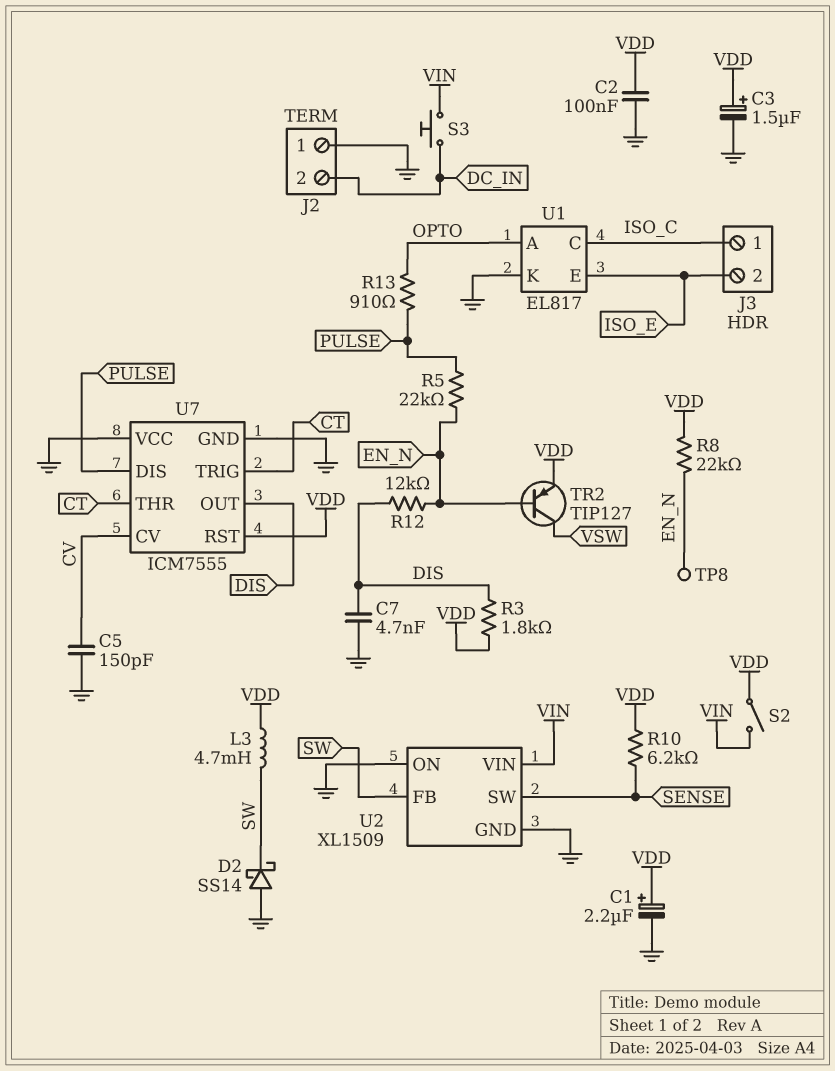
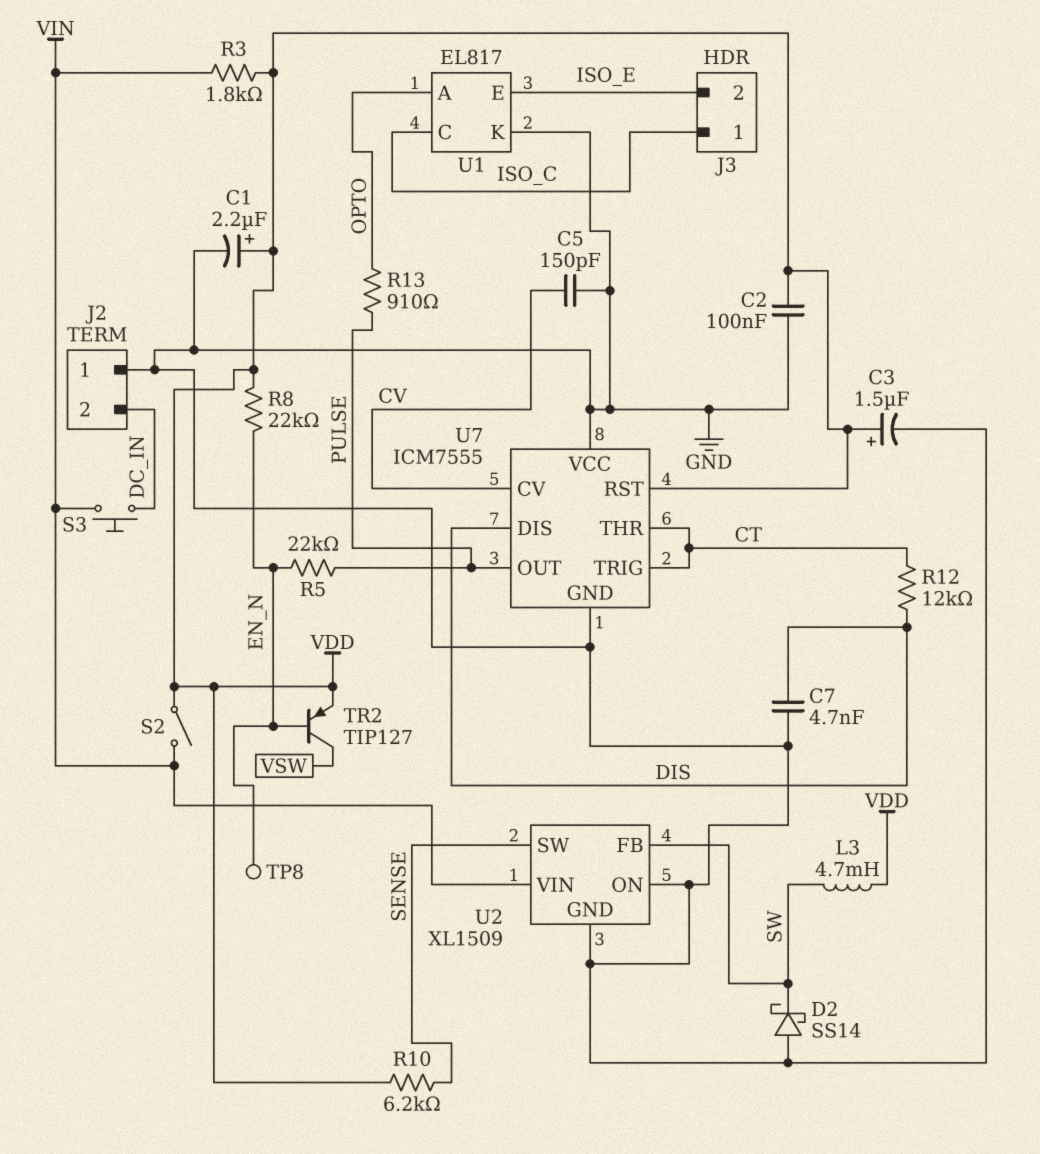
R3: 1.8k (DIS, VDD) -> 1.8k (VDD, VIN)
R12: 12k (DIS, EN_N) -> 12k (CT, DIS)
U7 pin DIS: PULSE -> DIS
U7 pin OUT: DIS -> PULSE

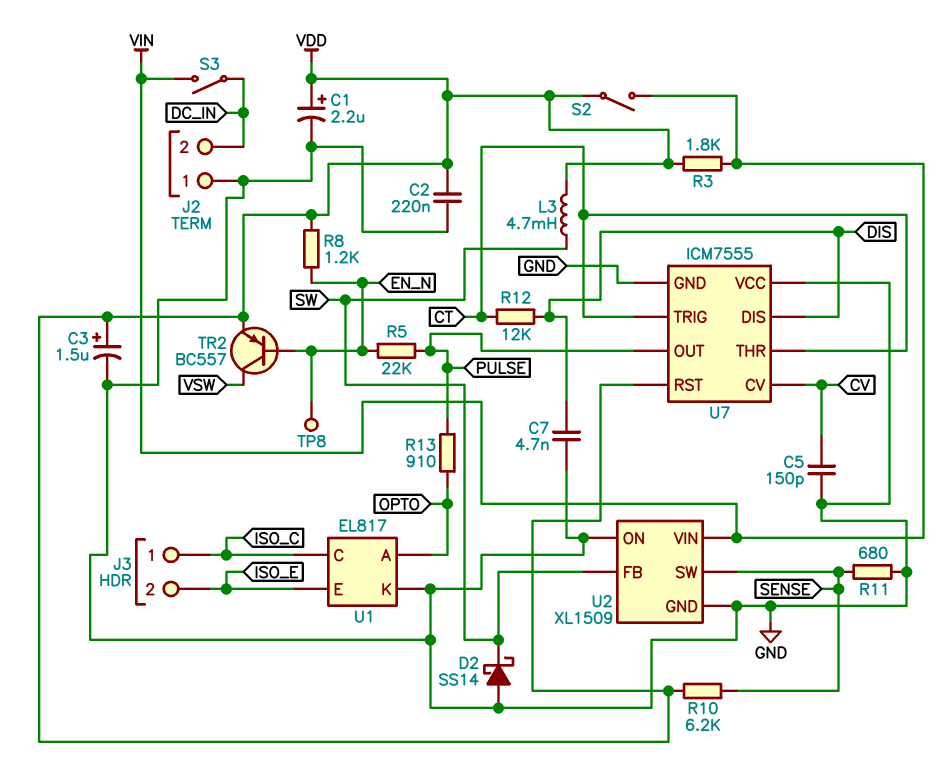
C2: 100nF (GND, VDD) -> 220nF (GND, VDD)
R8: 22k (EN_N, VDD) -> 1.2k (EN_N, VDD)
R11: none -> 680 (GND, SENSE)
S3: button (DC_IN, VIN) -> switch (DC_IN, VIN)
TR2: PNP TIP127 (B EN_N, C VSW, E VDD) -> PNP BC557 (B EN_N, C VSW, E VDD)

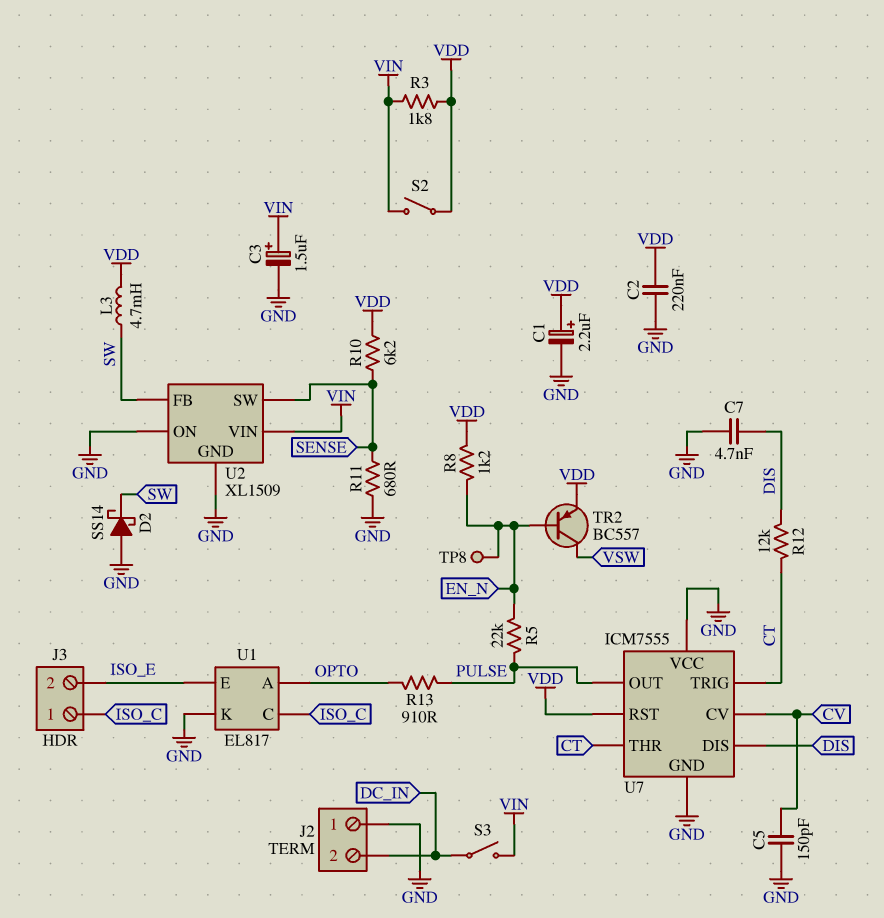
C3: 1.5uF (plus VDD, minus GND) -> 1.5uF (plus VIN, minus GND)

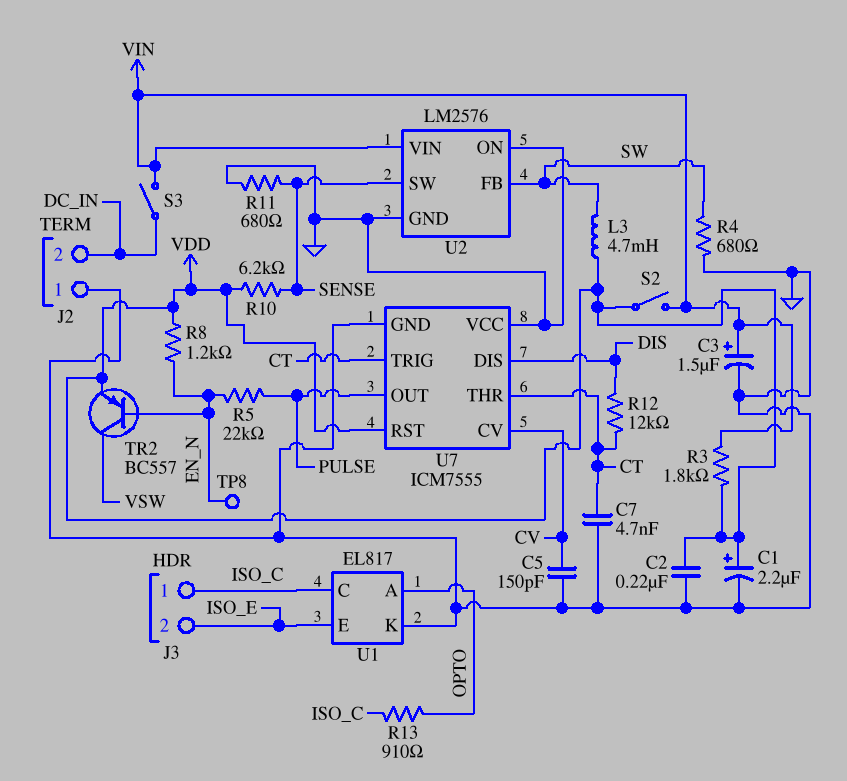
C7: 4.7nF (DIS, GND) -> 4.7nF (CT, GND)
D2: schottky SS14 (A GND, K SW) -> none
R4: none -> 680 (GND, SW)
R13: 910 (OPTO, PULSE) -> 910 (ISO_C, OPTO)
U2: XL1509 -> LM2576

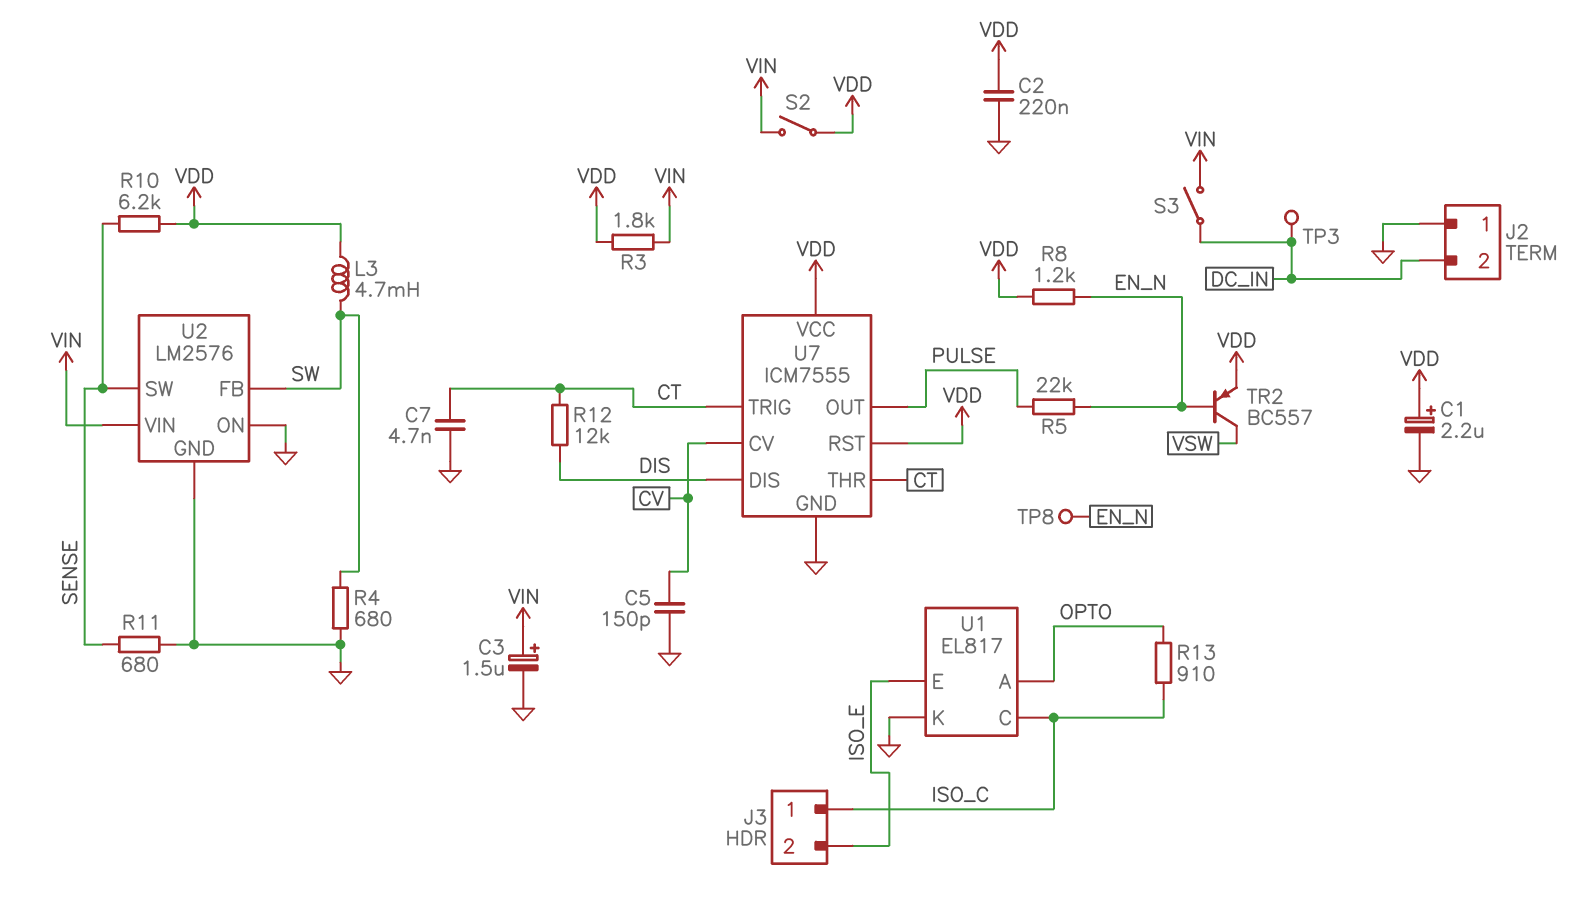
TP3: none -> test point (DC_IN)
U7 pin VCC: GND -> VDD

